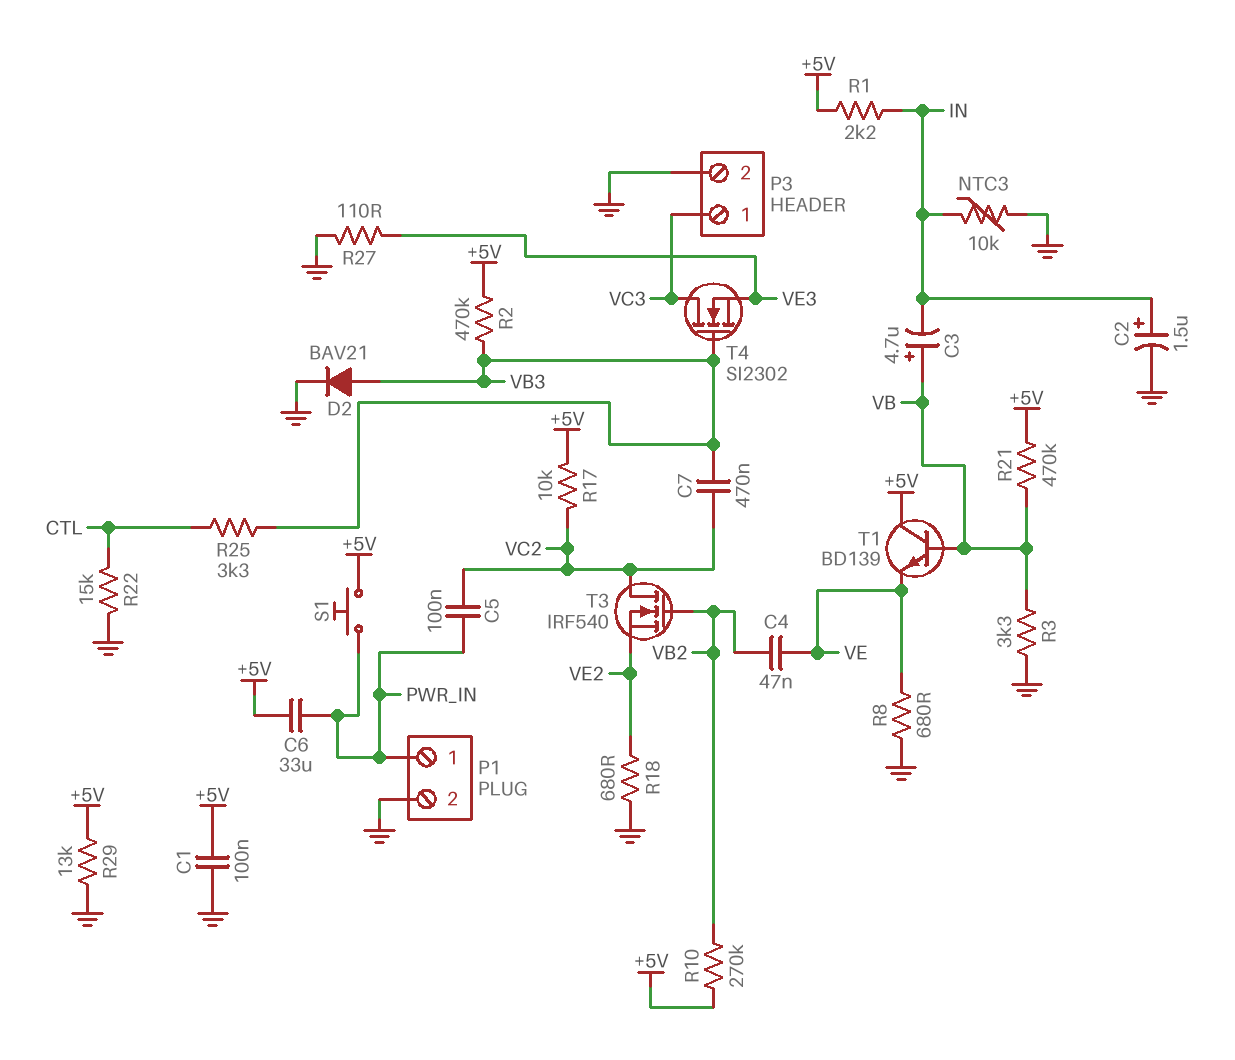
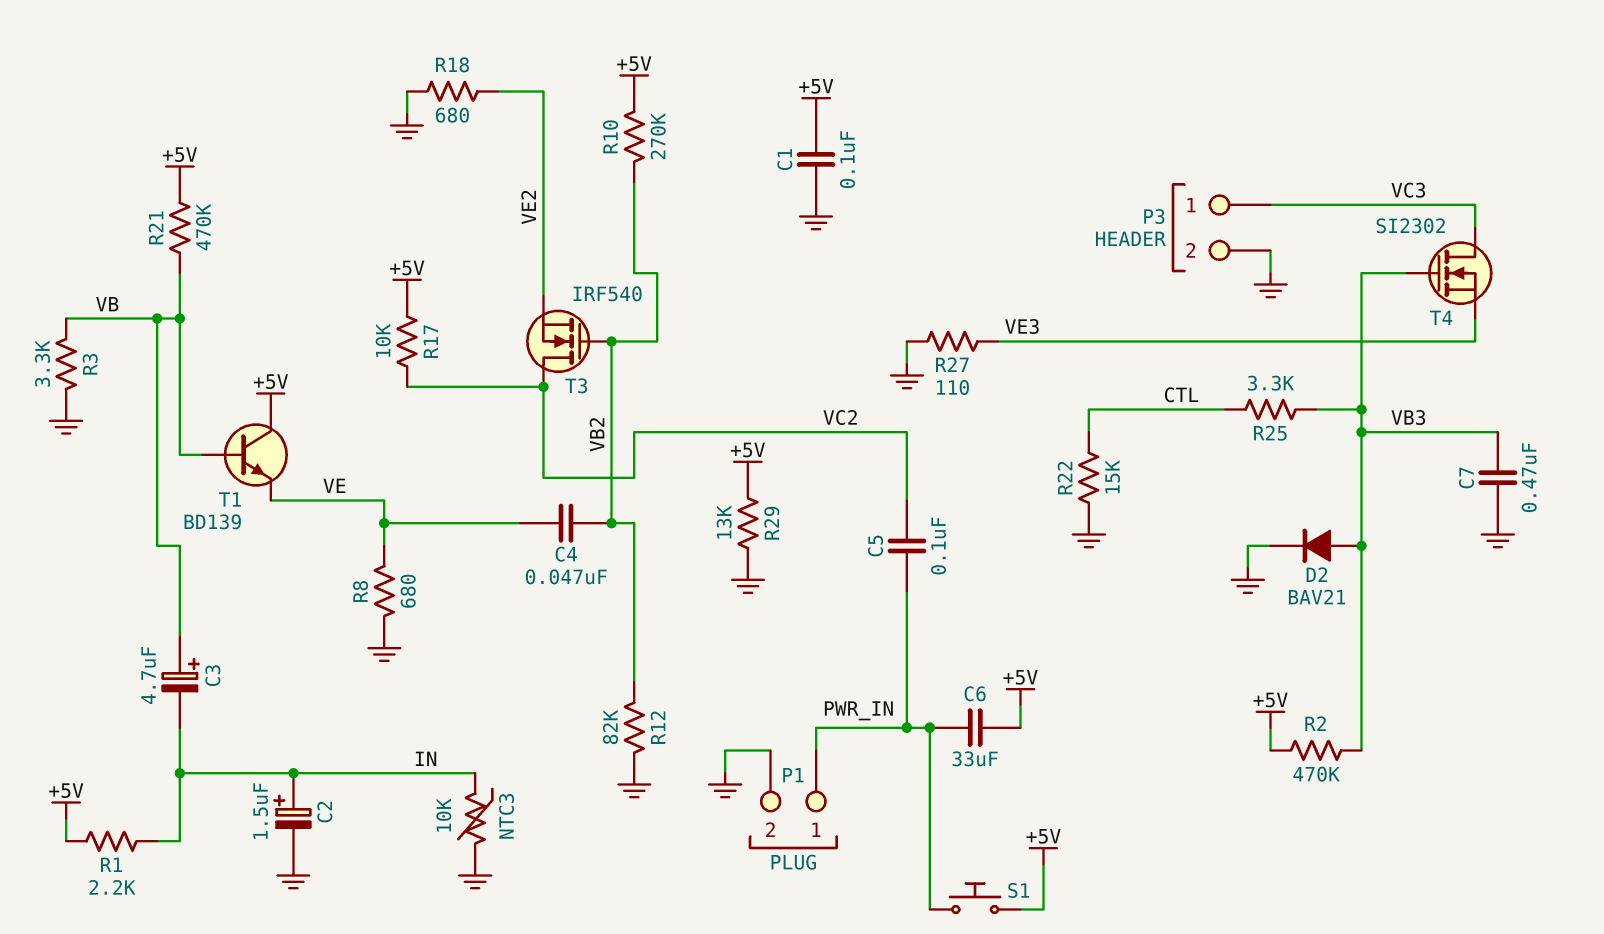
C7: 470nF (VB3, VC2) -> 470nF (GND, VB3)
R12: none -> 82k (GND, VB2)

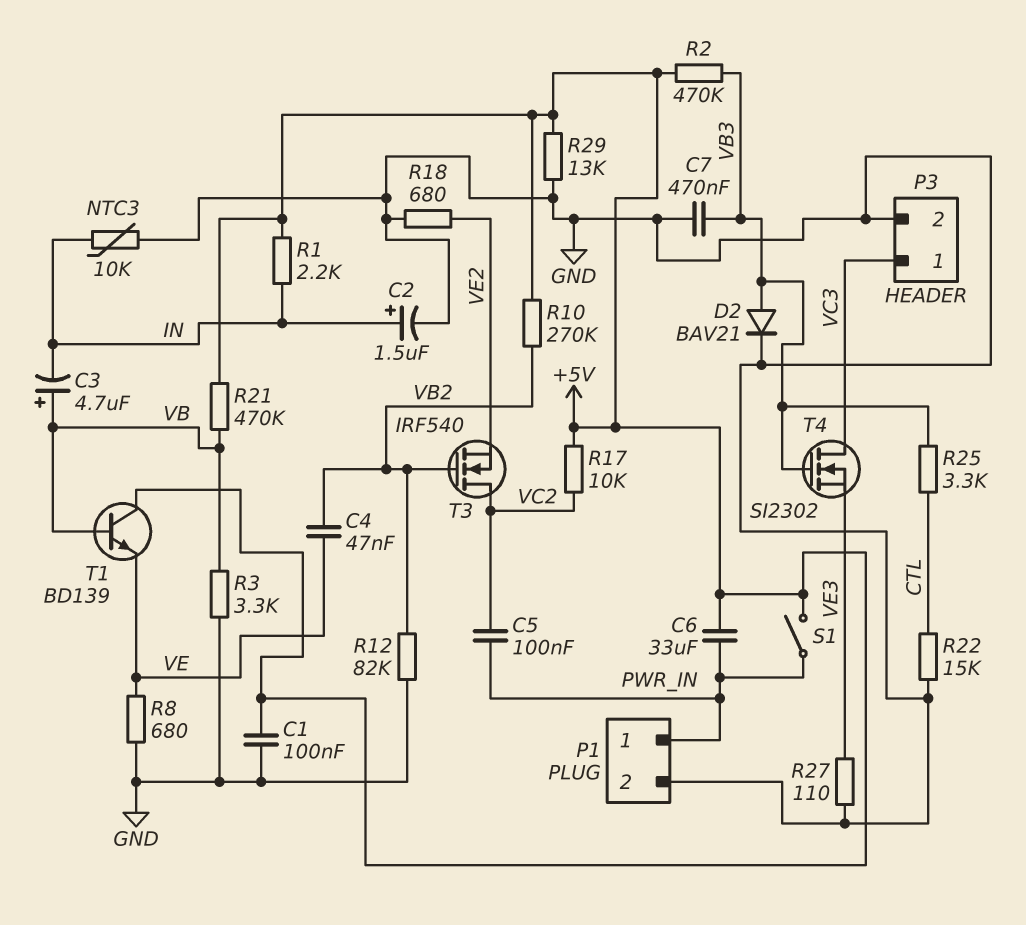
S1: button (+5V, PWR_IN) -> switch (+5V, PWR_IN)

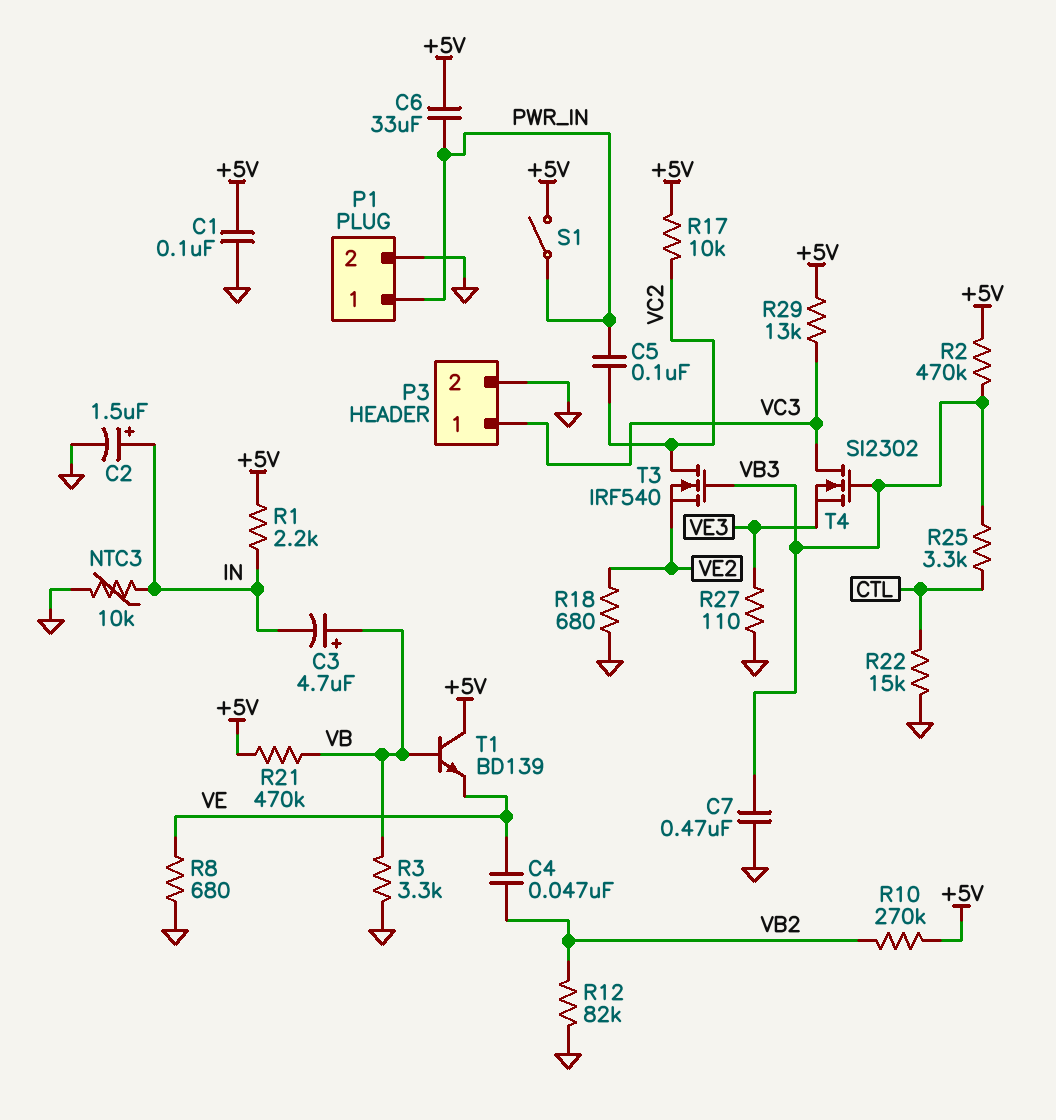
D2: diode BAV21 (A VB3, K GND) -> none
R29: 13k (+5V, GND) -> 13k (+5V, VC3)
T3: NMOS IRF540 (G VB2, D VC2, S VE2) -> NMOS IRF540 (G VB3, D VC2, S VE2)

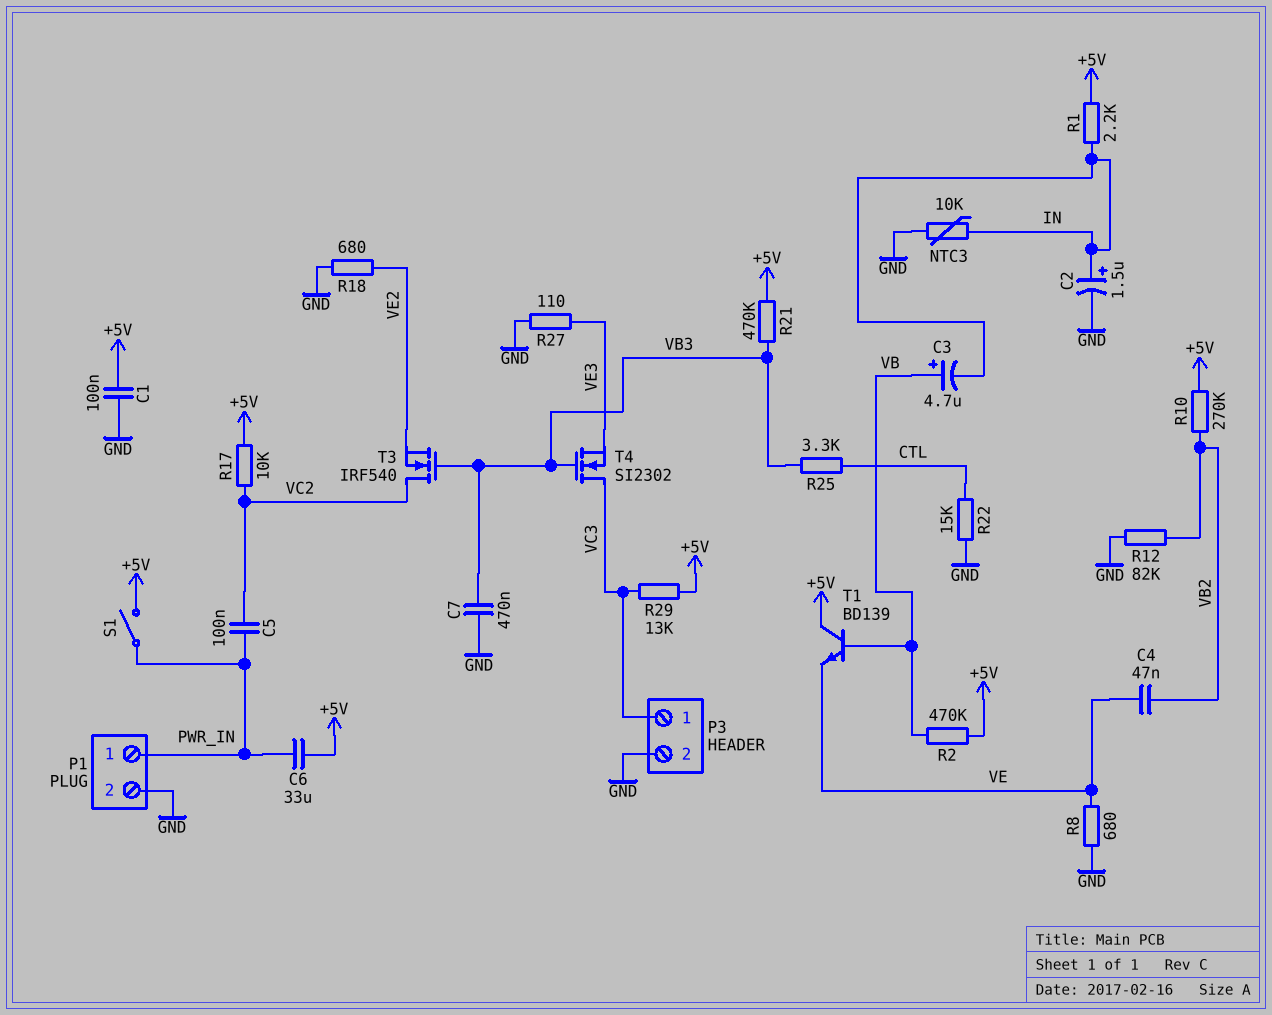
R2: 470k (+5V, VB3) -> 470k (+5V, VB)
R3: 3.3k (GND, VB) -> none
R21: 470k (+5V, VB) -> 470k (+5V, VB3)

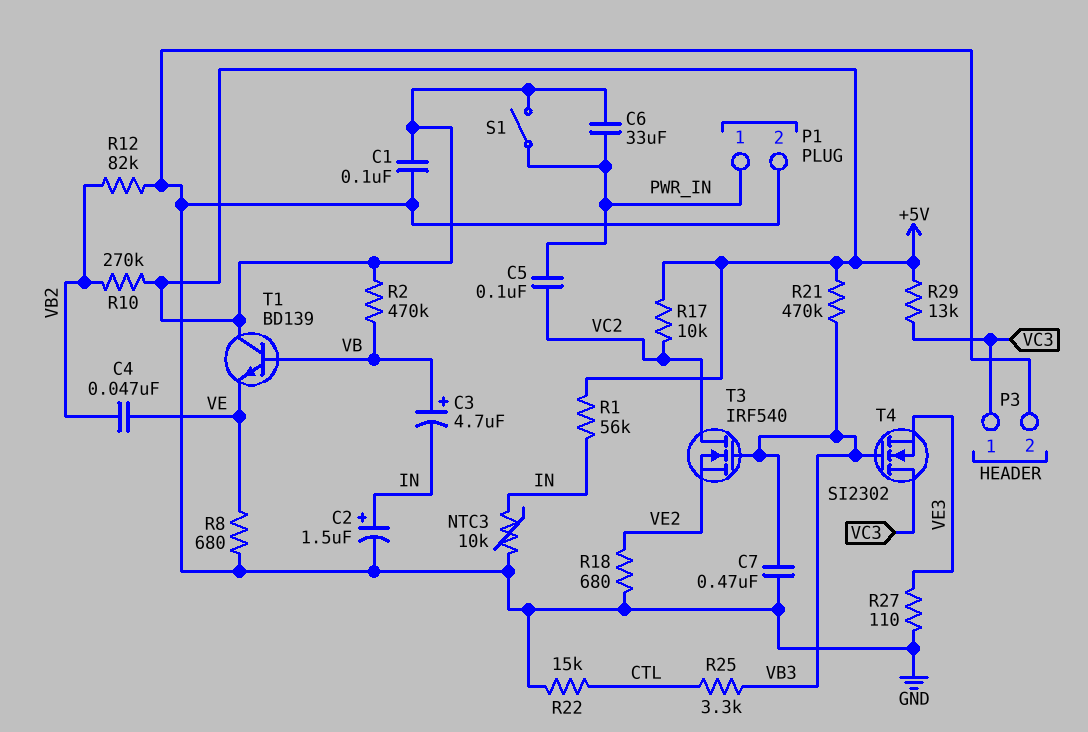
R1: 2.2k (+5V, IN) -> 56k (+5V, IN)

